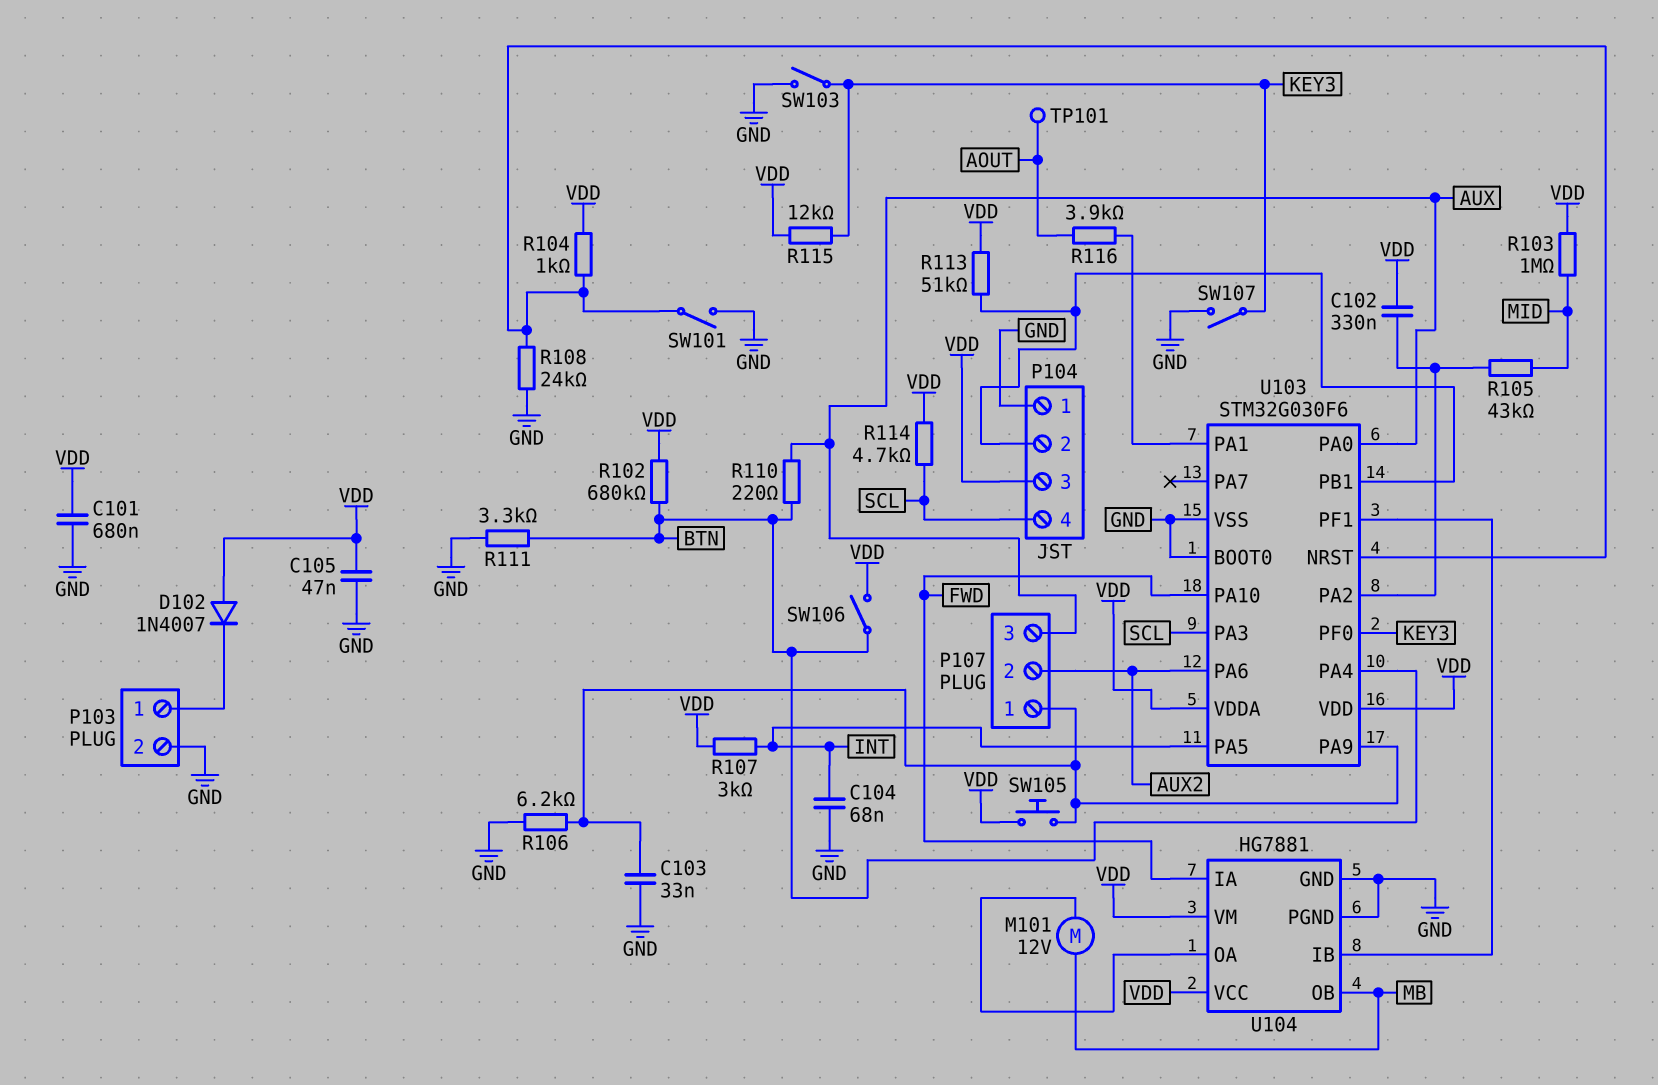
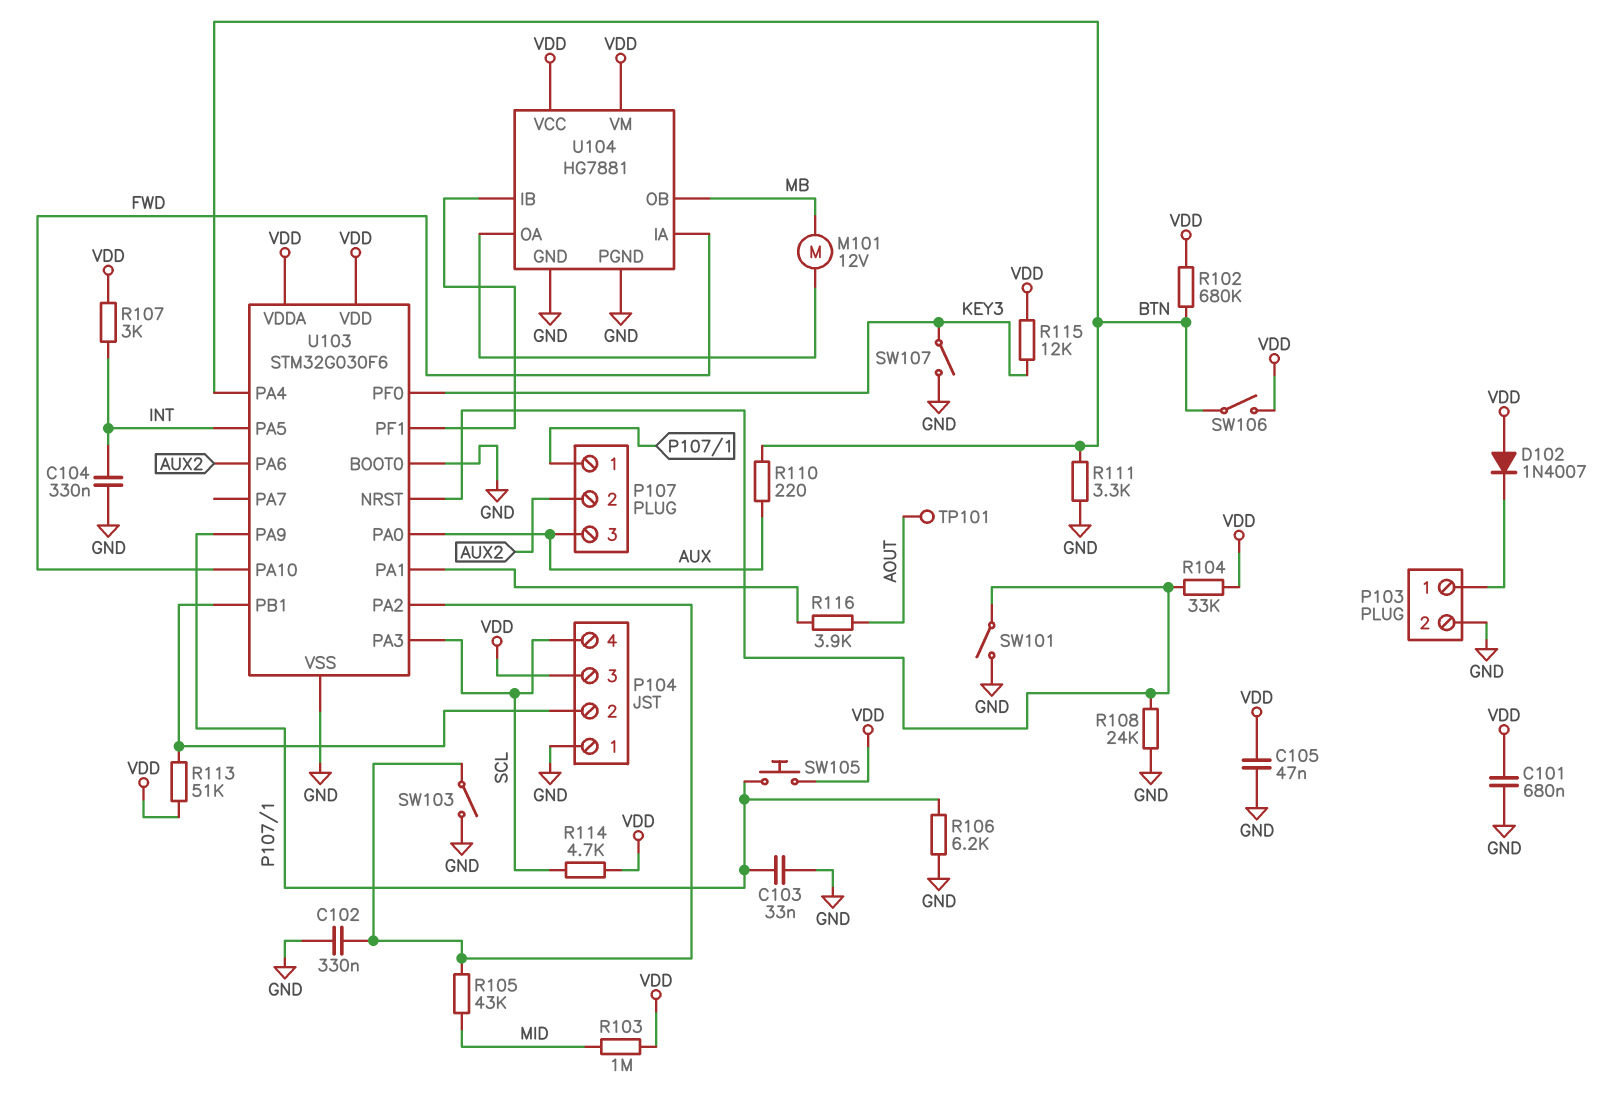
C102: 330nF (U103/PA2, VDD) -> 330nF (GND, U103/PA2)
C104: 68nF (GND, INT) -> 330nF (GND, INT)
R104: 1k (U103/NRST, VDD) -> 33k (U103/NRST, VDD)
SW103: switch (GND, KEY3) -> switch (GND, U103/PA2)

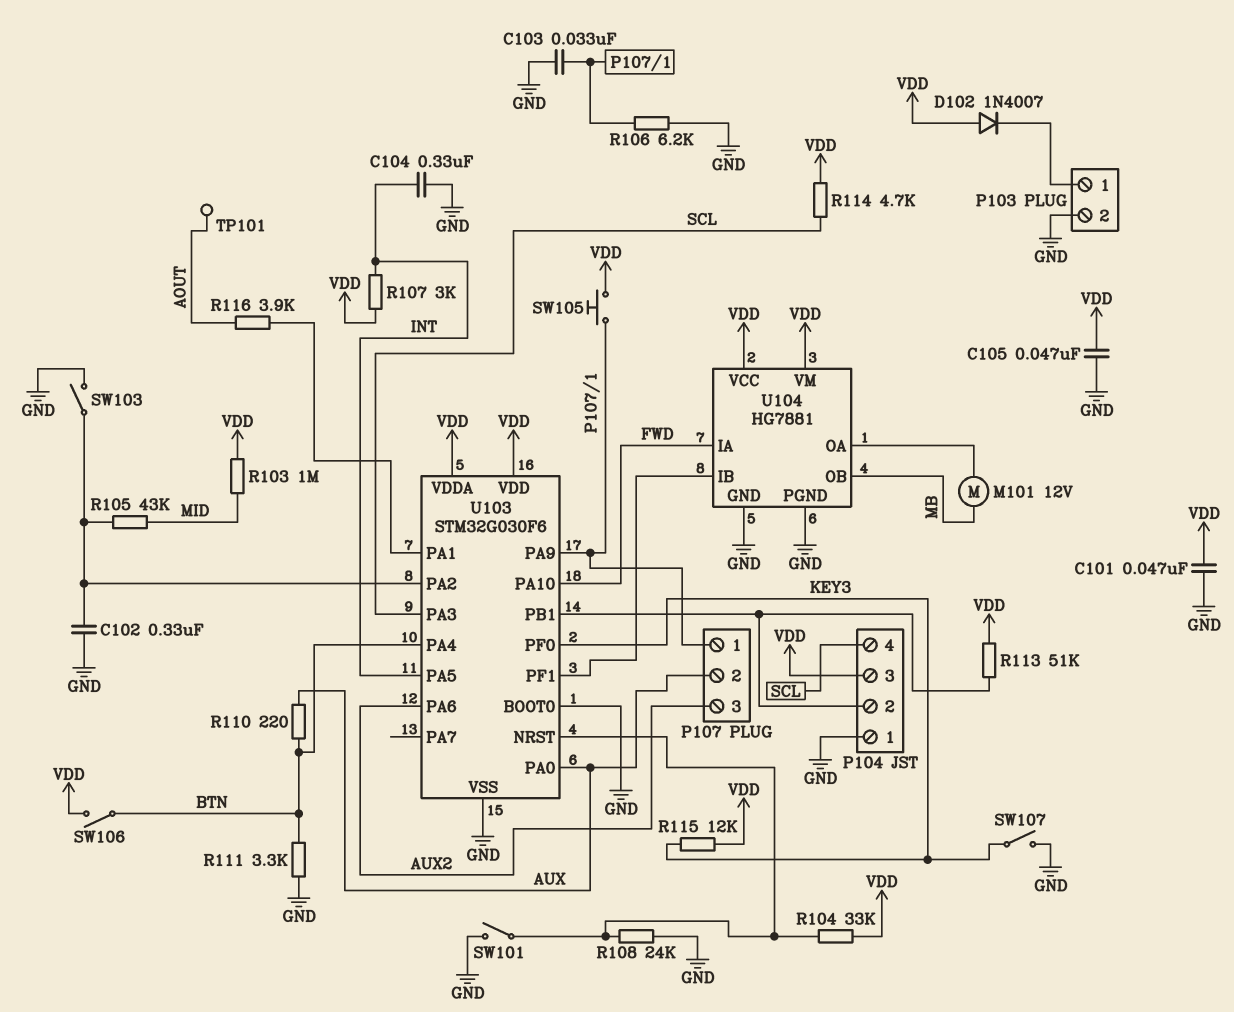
C101: 680nF (GND, VDD) -> 47nF (GND, VDD)
P107 pin 2: AUX2 -> AUX
P107 pin 3: AUX -> AUX2
R102: 680k (BTN, VDD) -> none

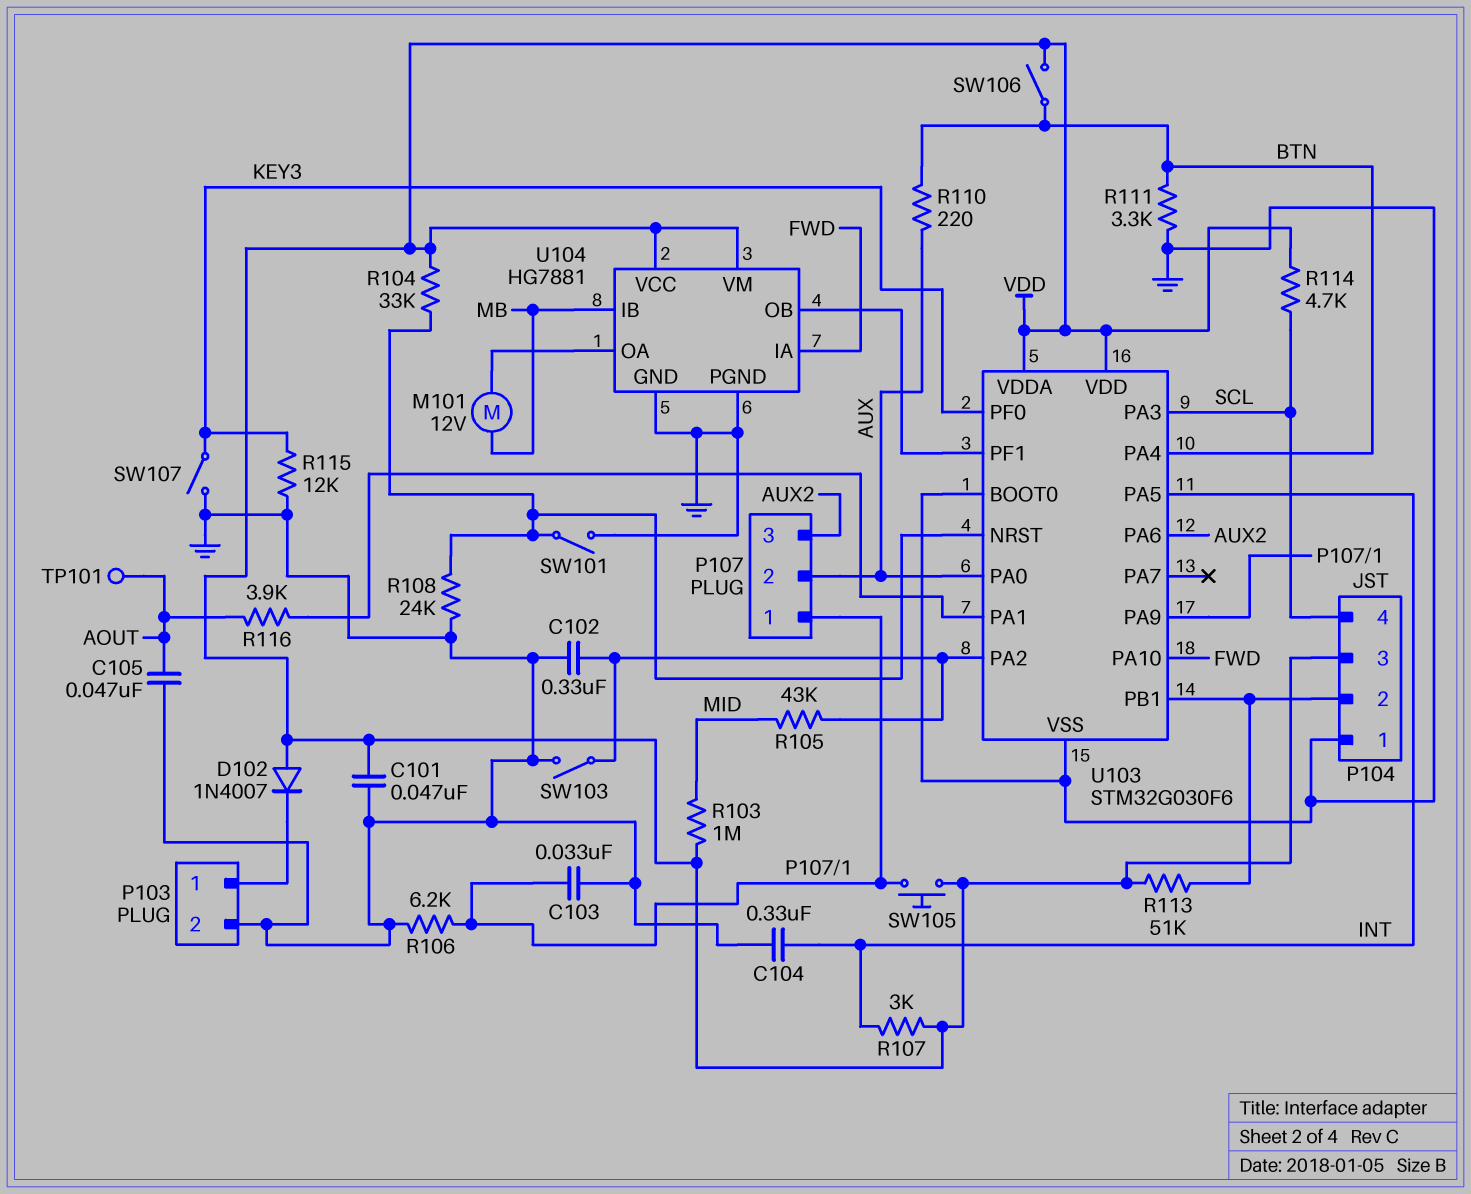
C105: 47nF (GND, VDD) -> 47nF (AOUT, GND)
R115: 12k (KEY3, VDD) -> 12k (GND, KEY3)
U104 pin IB: U103/PF1 -> MB
U104 pin OB: MB -> U103/PF1

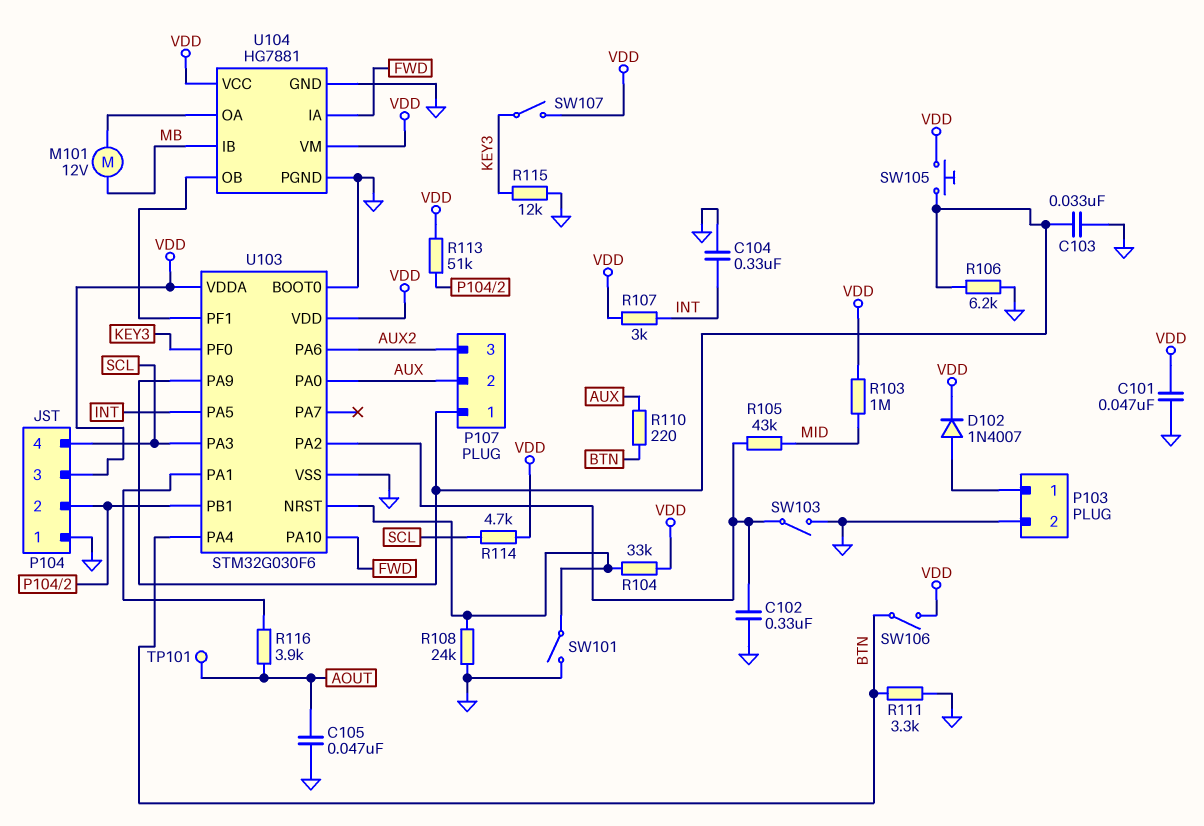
D102: diode 1N4007 (A VDD, K P103/1) -> diode 1N4007 (A P103/1, K VDD)
SW107: switch (GND, KEY3) -> switch (KEY3, VDD)

